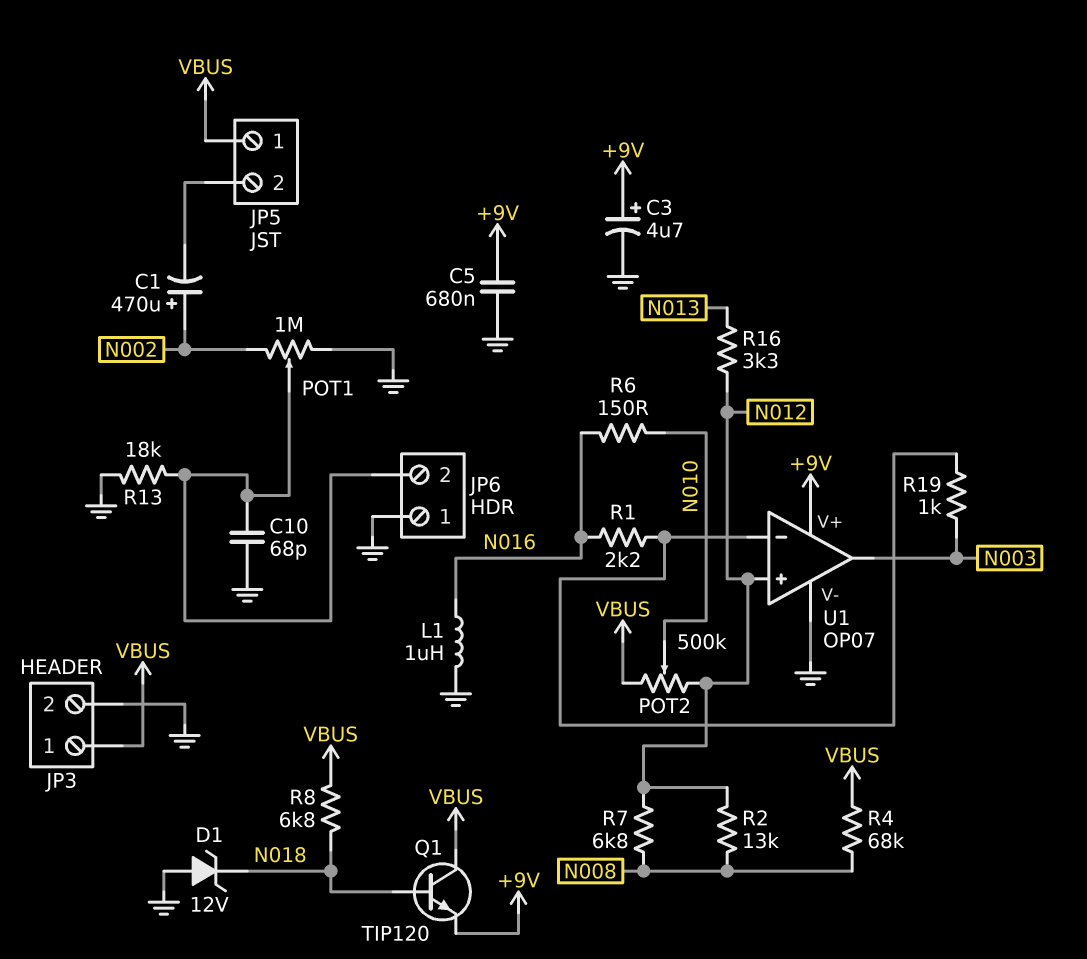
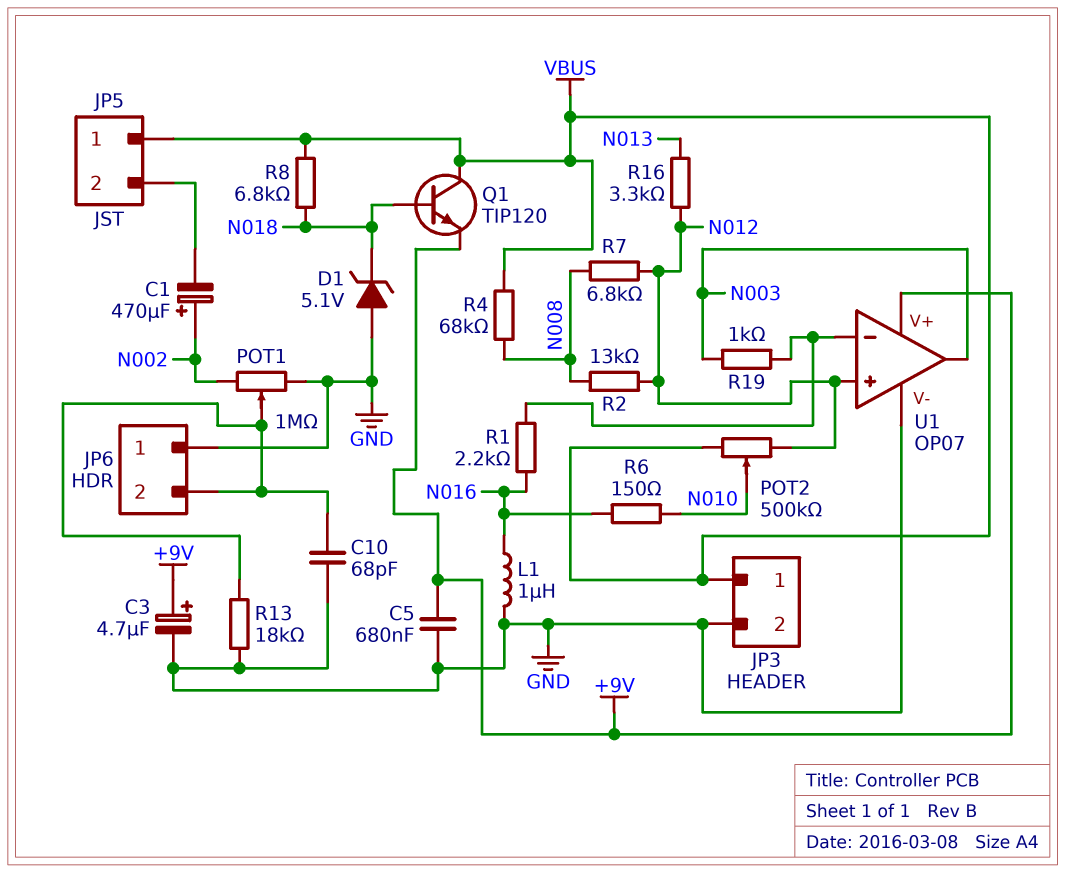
D1: zener 12V (A GND, K N018) -> zener 5.1V (A GND, K N018)

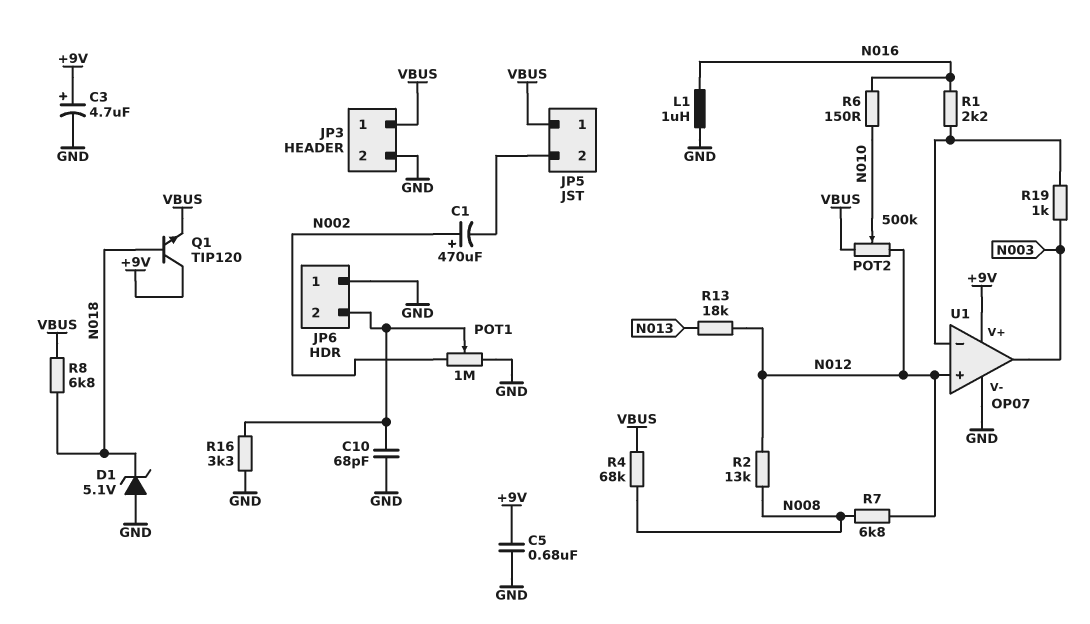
Q1: NPN TIP120 (B N018, C VBUS, E +9V) -> NPN TIP120 (B N018, C +9V, E VBUS)
R13: 18k (GND, JP6/2) -> 18k (N012, N013)
R16: 3.3k (N012, N013) -> 3.3k (GND, JP6/2)

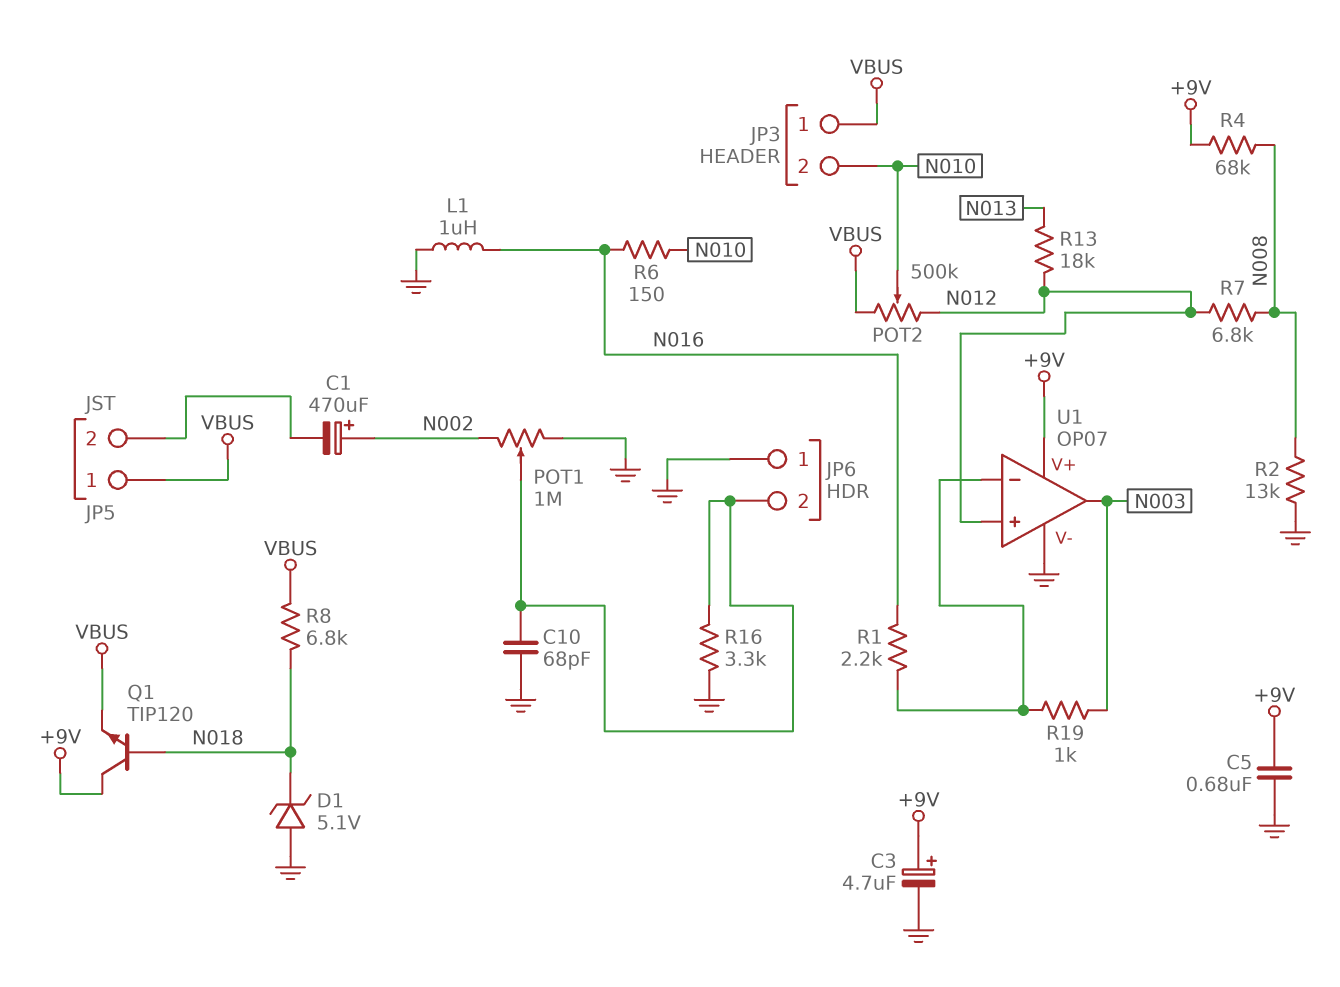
JP3 pin 2: GND -> N010
R2: 13k (N008, N012) -> 13k (GND, N008)
R4: 68k (N008, VBUS) -> 68k (+9V, N008)

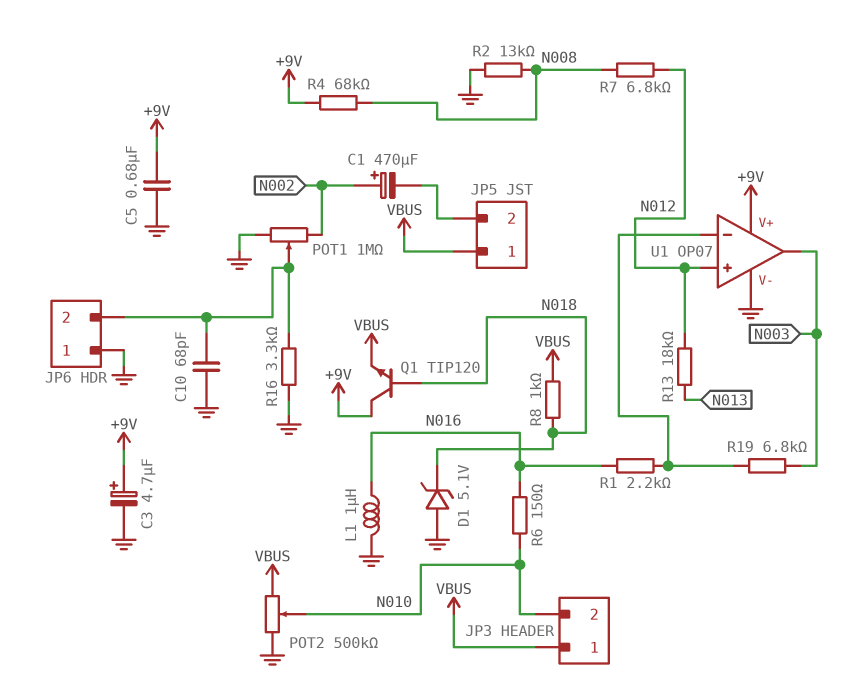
POT2: 500k (N012, VBUS, wiper N010) -> 500k (GND, VBUS, wiper N010)
R8: 6.8k (N018, VBUS) -> 1k (N018, VBUS)
R19: 1k (N003, U1/in-) -> 6.8k (N003, U1/in-)

